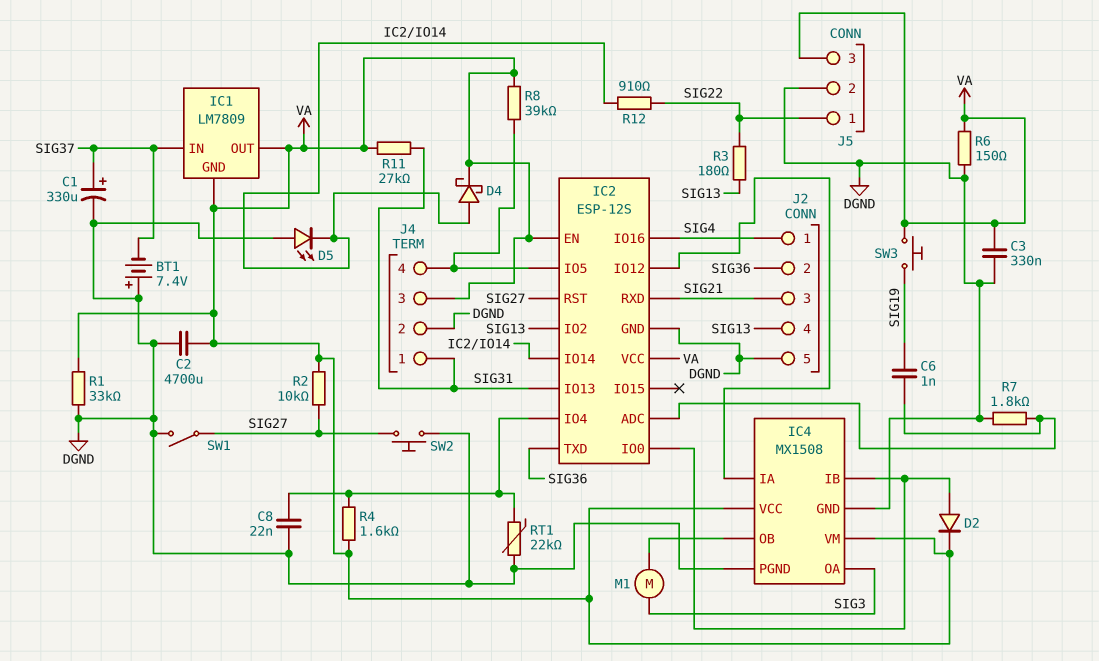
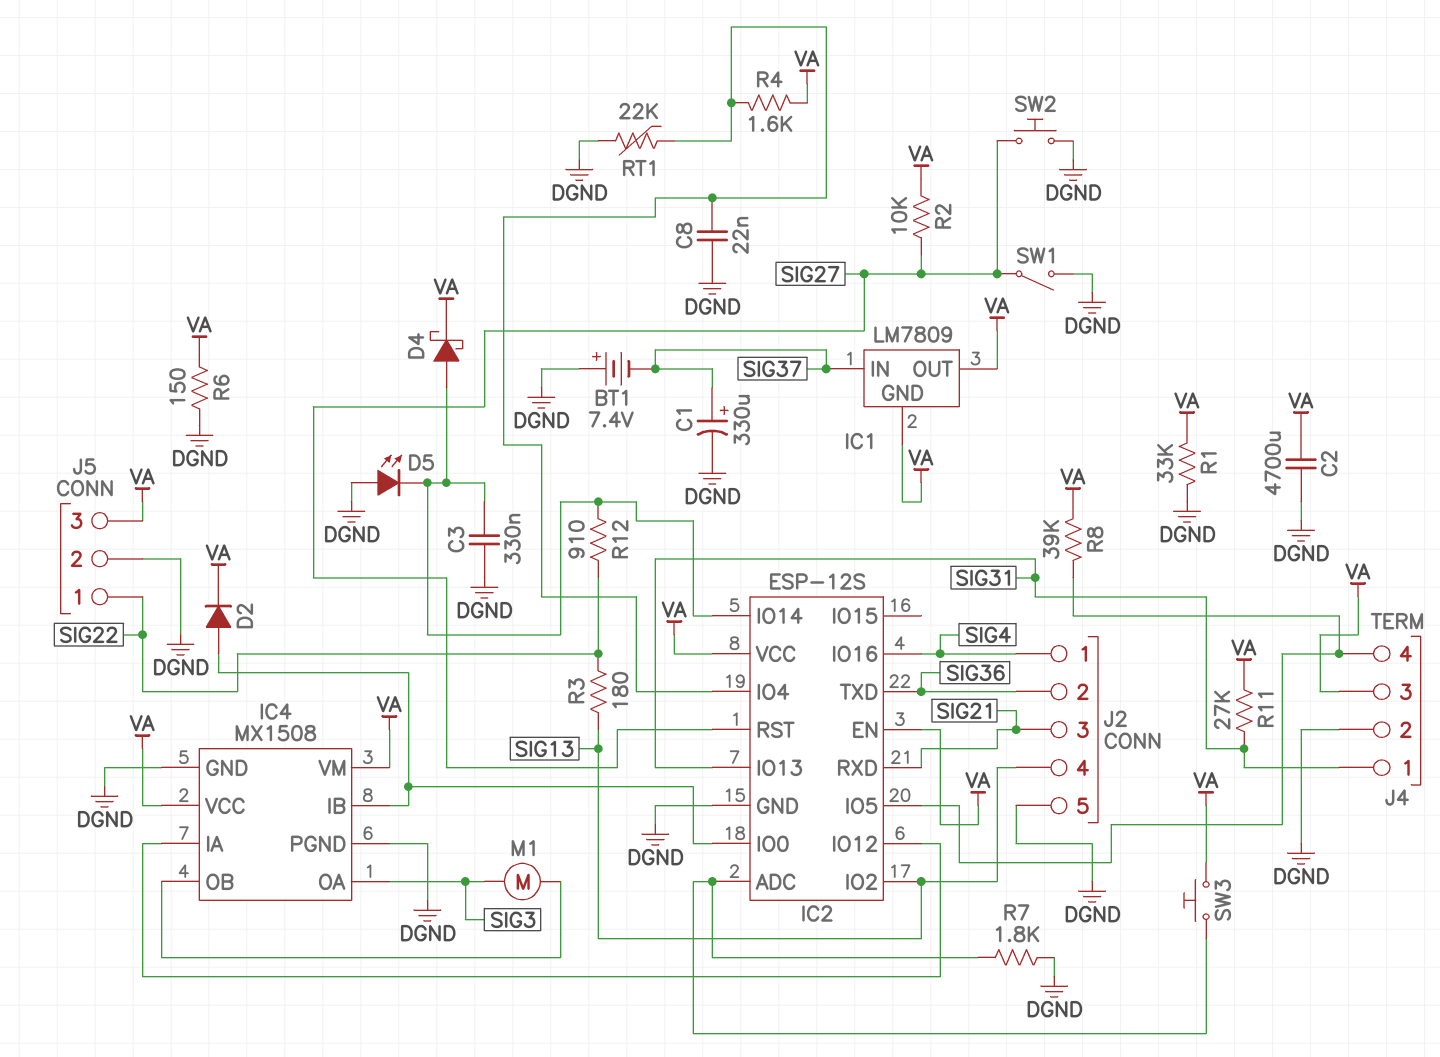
C3: 330nF (DGND, VA) -> 330nF (DGND, IC2/IO14)
C6: 1nF (IC2/ADC, SIG19) -> none
SW3: button (SIG19, VA) -> button (IC2/ADC, VA)

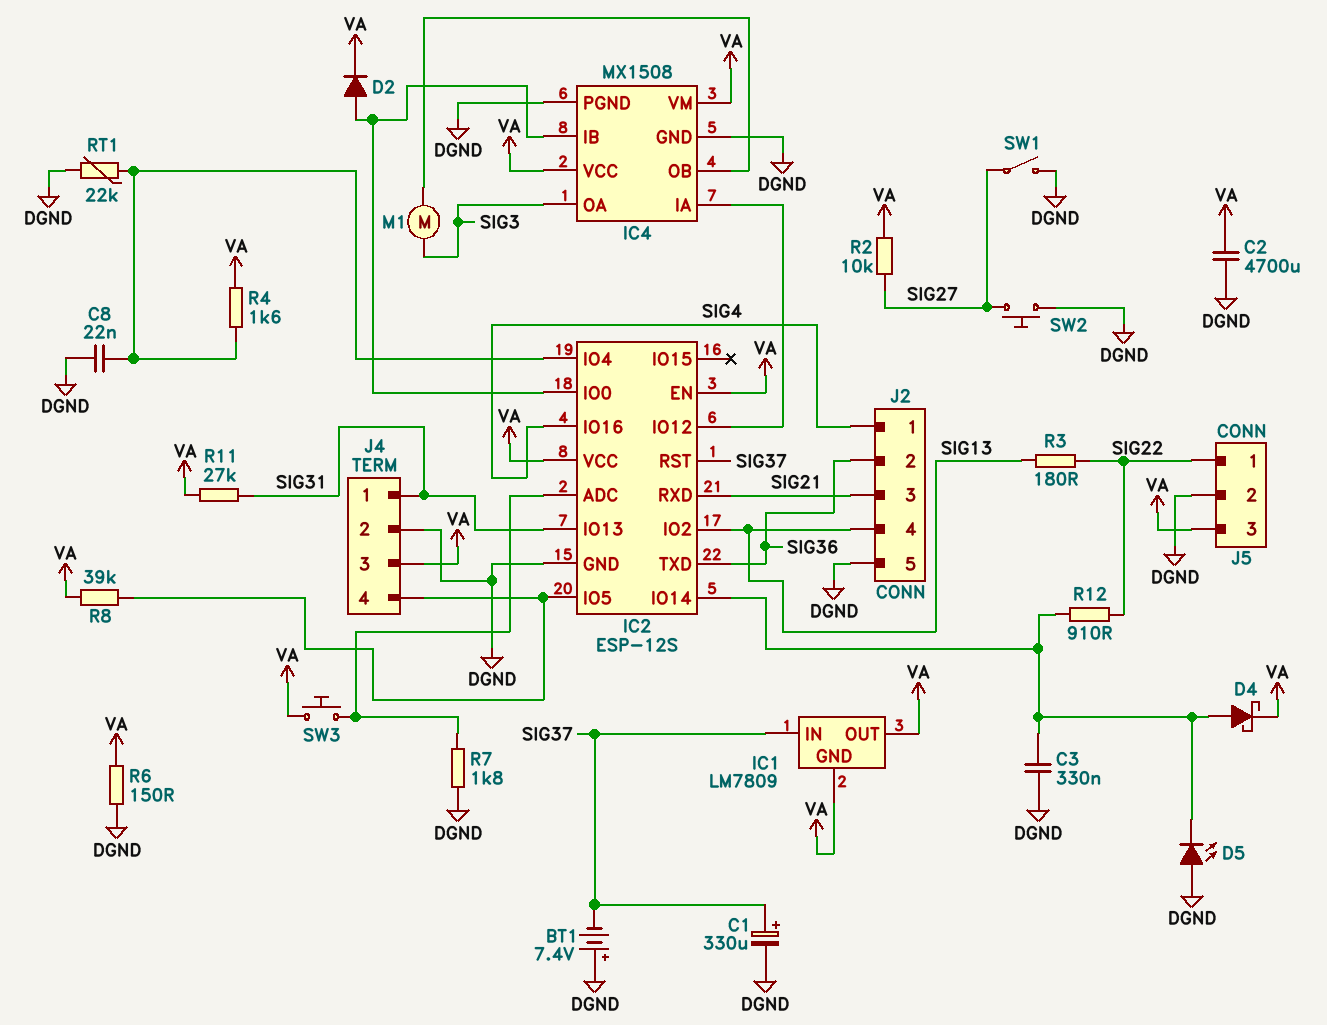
IC2 pin RST: SIG27 -> SIG37
R1: 33k (DGND, VA) -> none

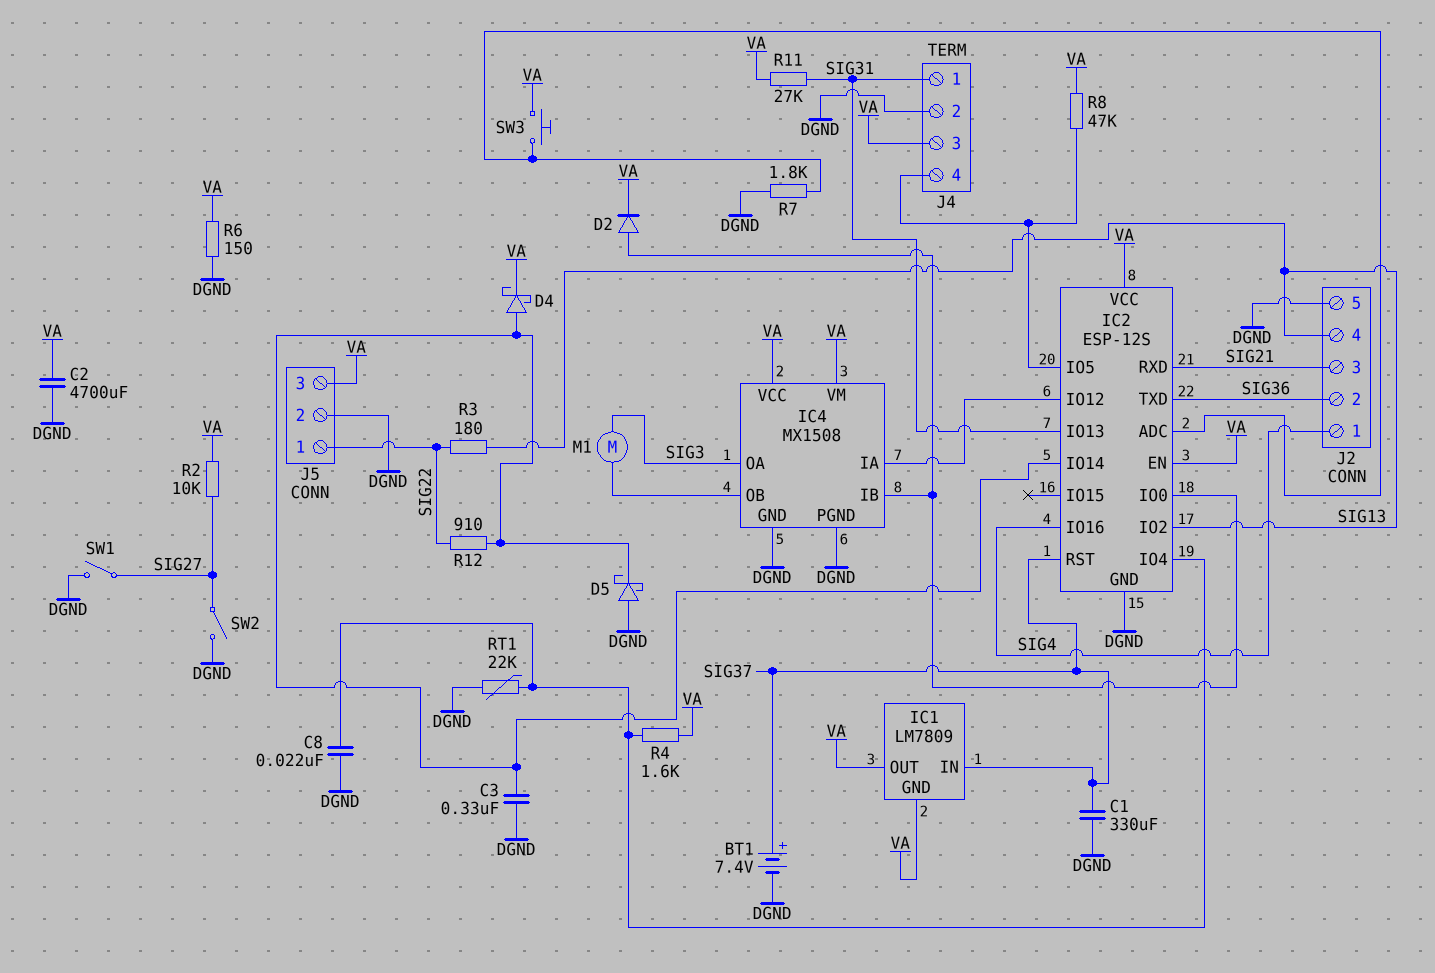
BT1: 7.4V (plus DGND, minus SIG37) -> 7.4V (plus SIG37, minus DGND)
C1: 330uF (plus SIG37, minus DGND) -> 330uF (DGND, SIG37)
D5: LED (A DGND, K IC2/IO14) -> schottky (A DGND, K IC2/IO14)
R8: 39k (IC2/IO5, VA) -> 47k (IC2/IO5, VA)
SW2: button (DGND, SIG27) -> switch (DGND, SIG27)

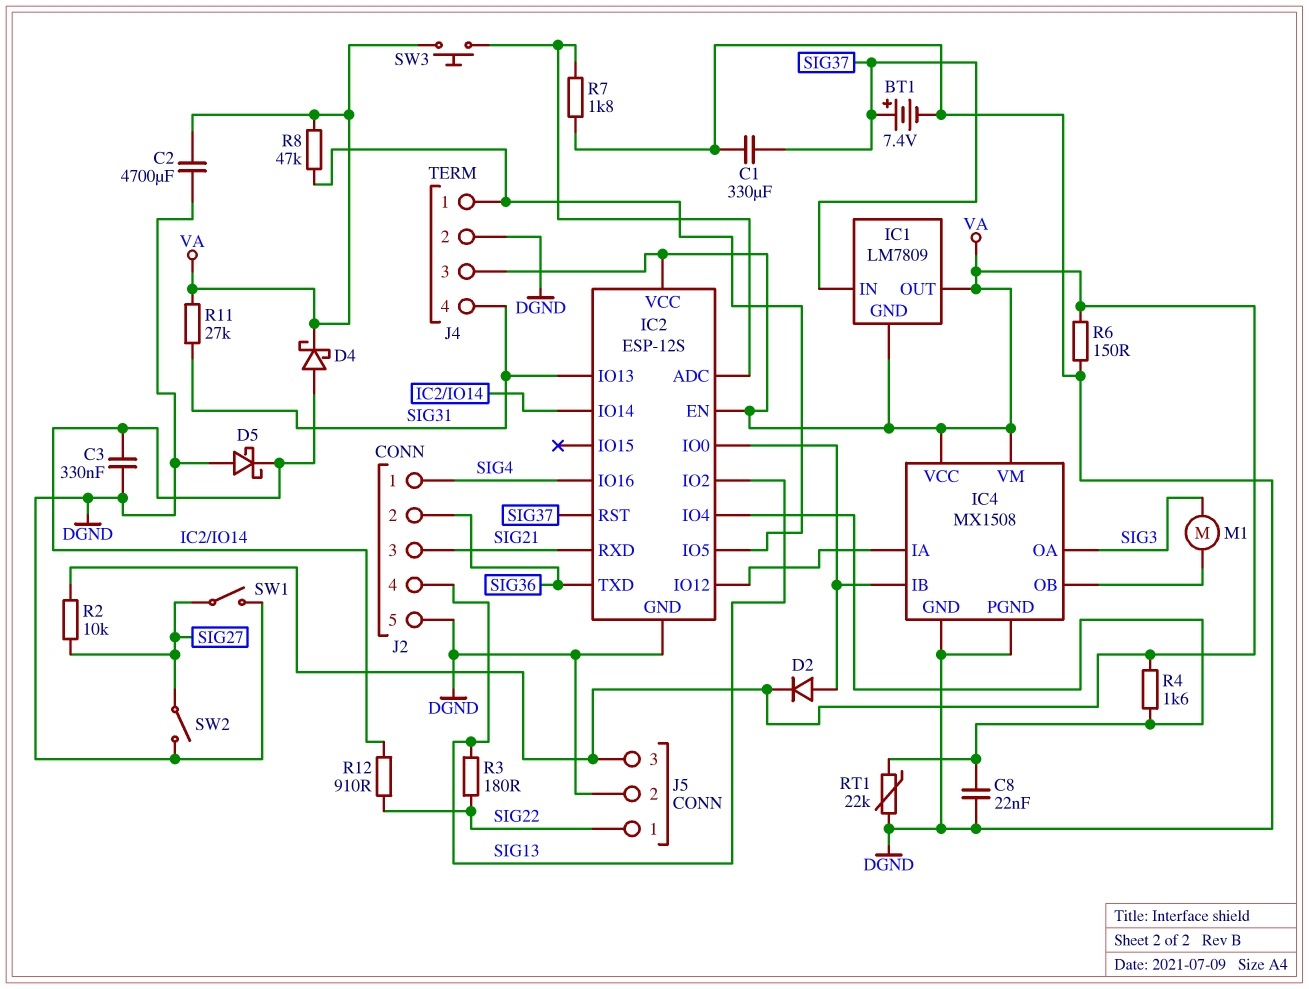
J4 pin 1: SIG31 -> IC2/IO5
J4 pin 4: IC2/IO5 -> SIG31

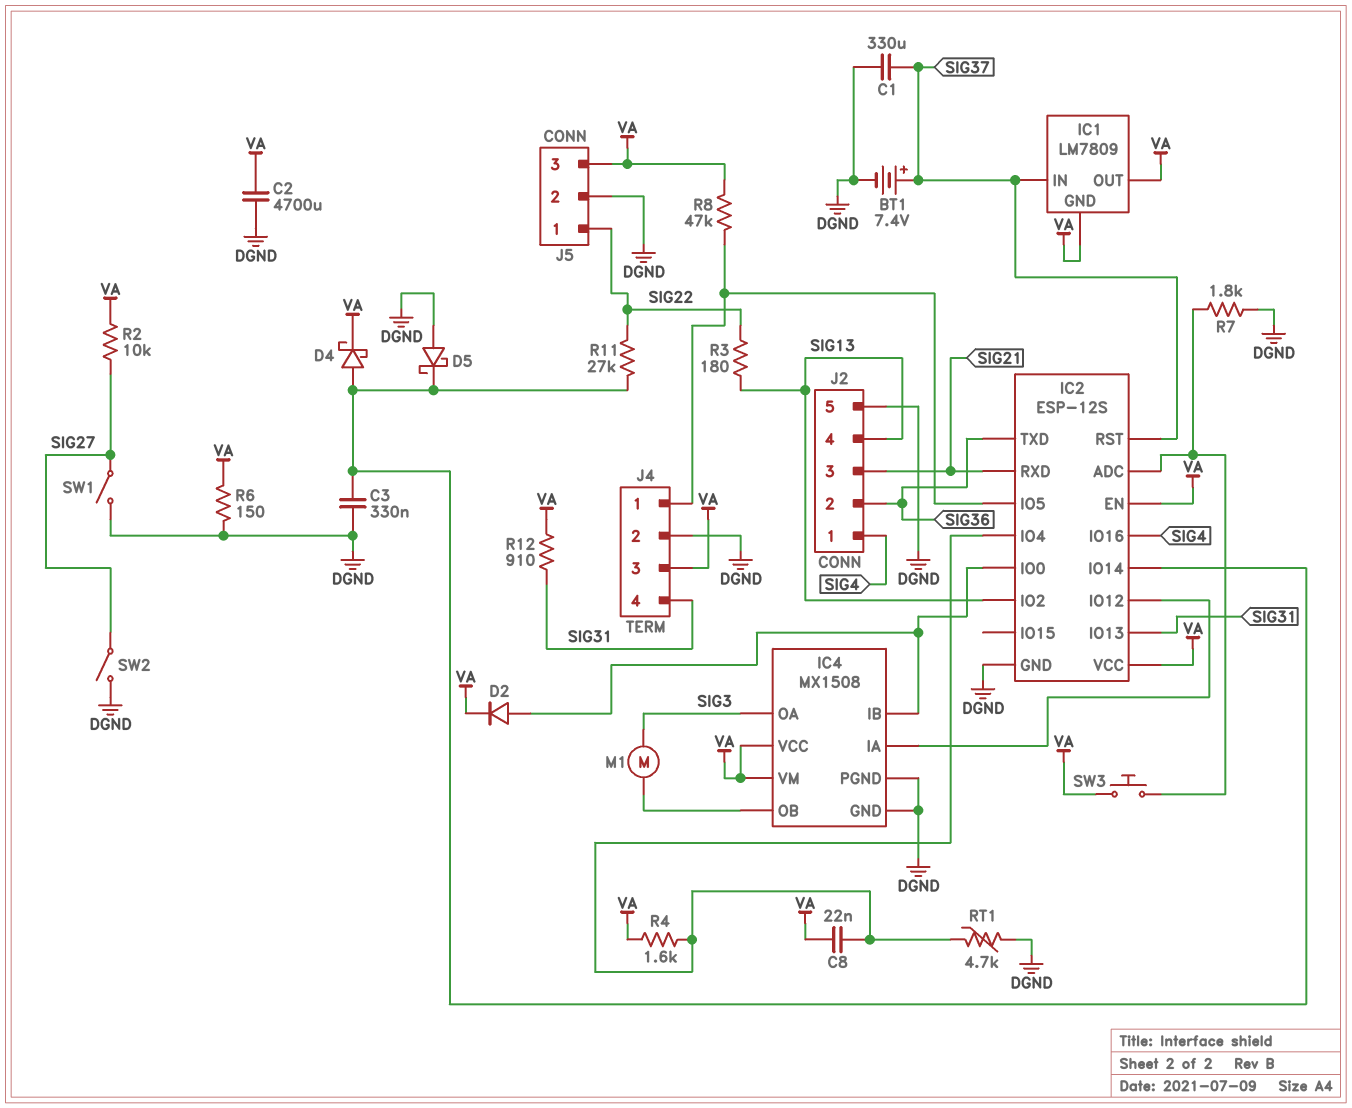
C8: 22nF (DGND, IC2/IO4) -> 22nF (IC2/IO4, VA)
R11: 27k (SIG31, VA) -> 27k (IC2/IO14, SIG22)
R12: 910 (IC2/IO14, SIG22) -> 910 (SIG31, VA)
RT1: 22k (DGND, IC2/IO4) -> 4.7k (DGND, IC2/IO4)

